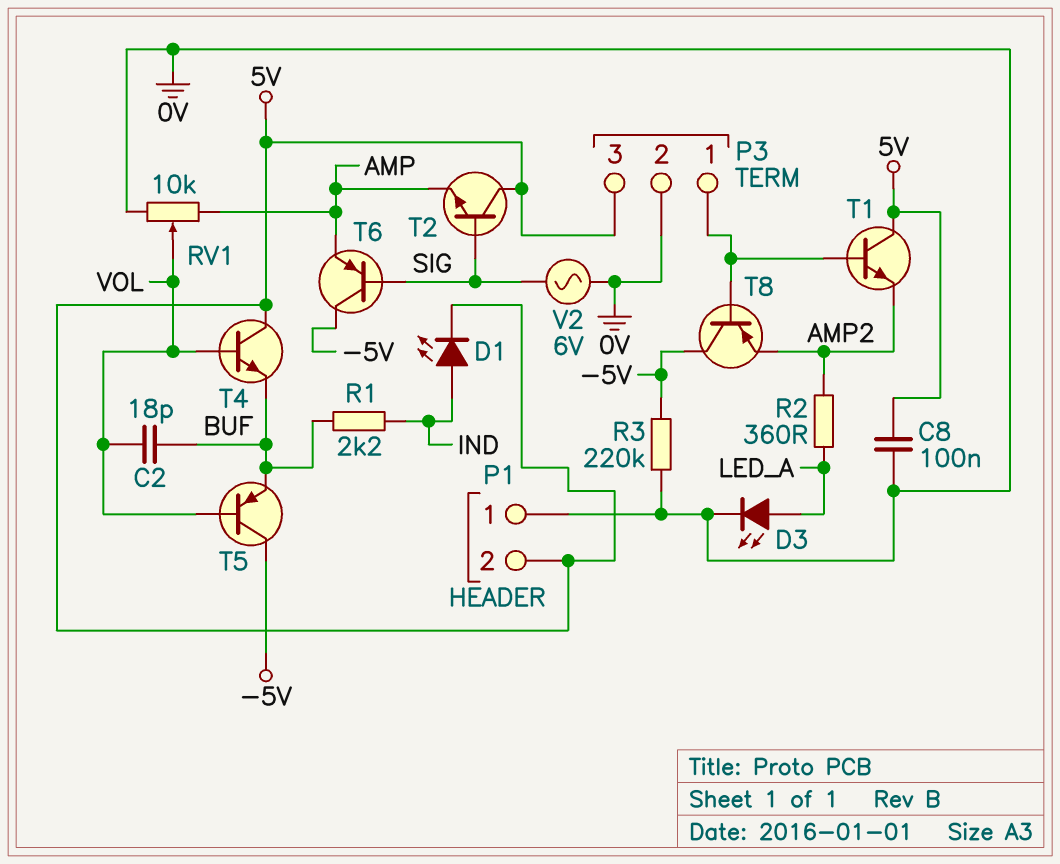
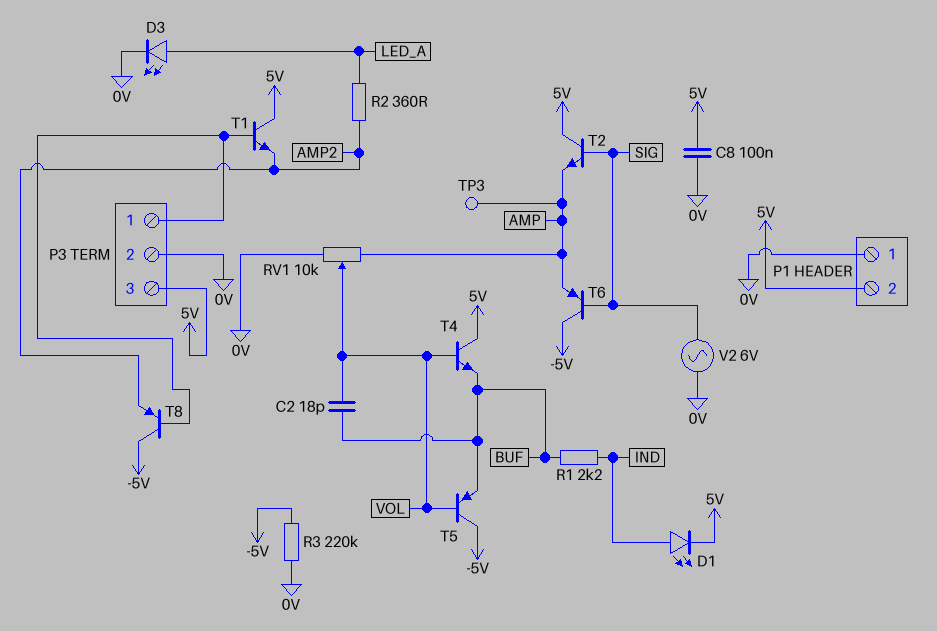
TP3: none -> test point (AMP)

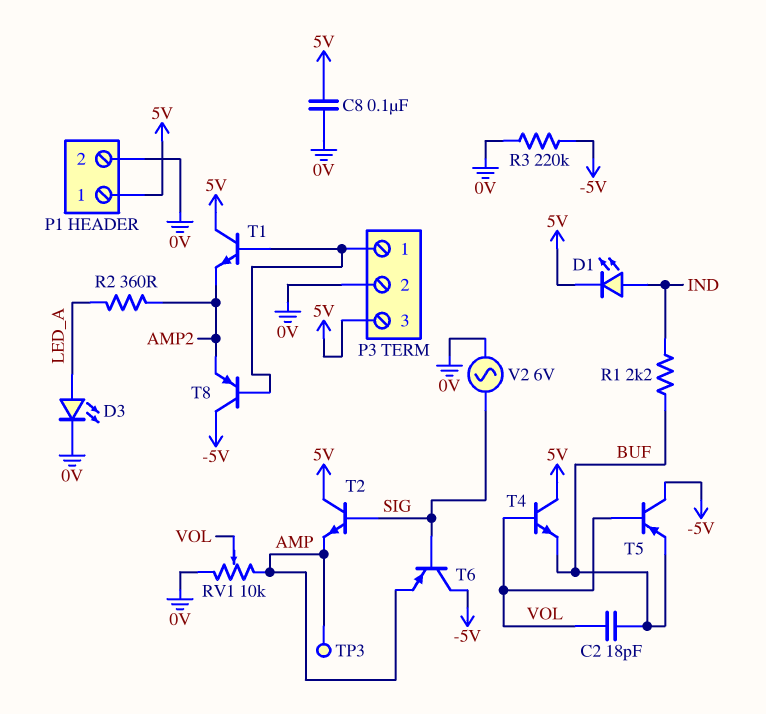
P1 pin 1: 0V -> 5V
P1 pin 2: 5V -> 0V

